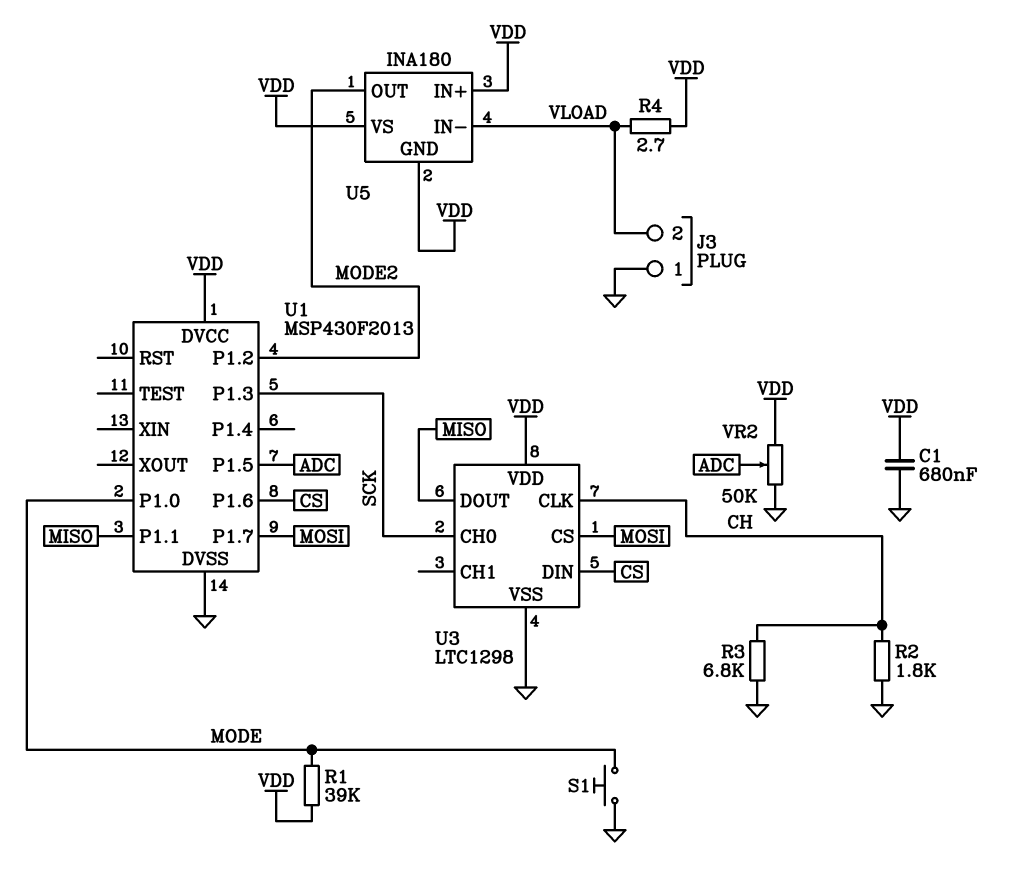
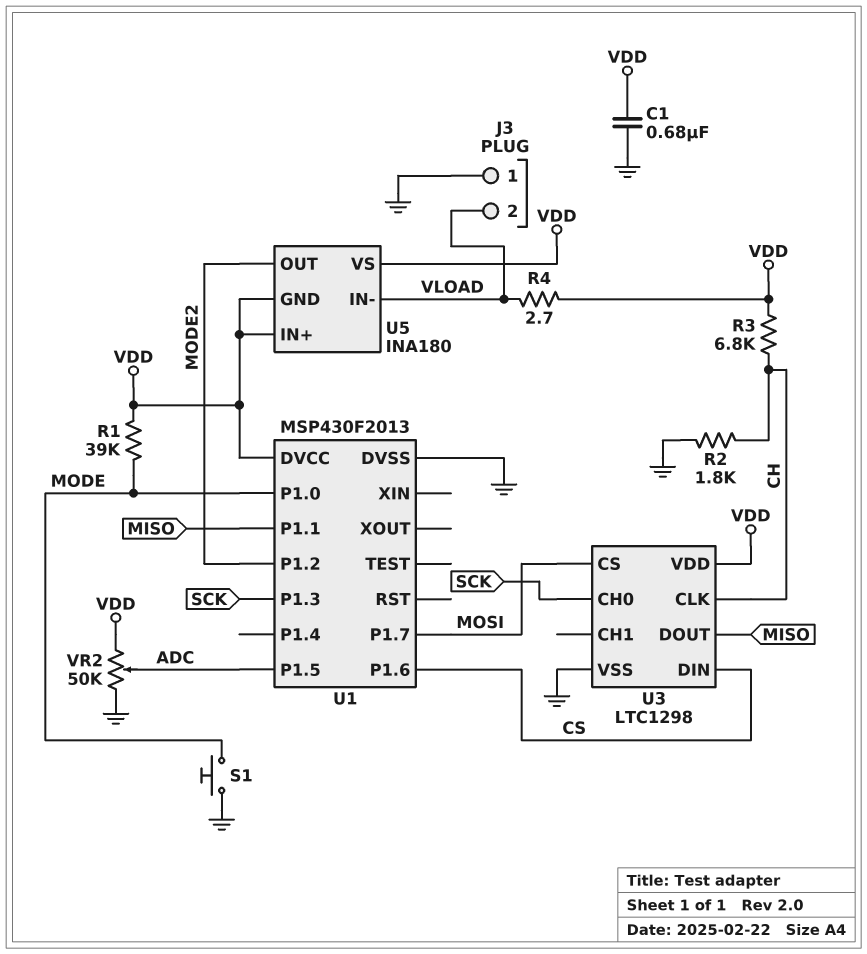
R3: 6.8k (CH, GND) -> 6.8k (CH, VDD)

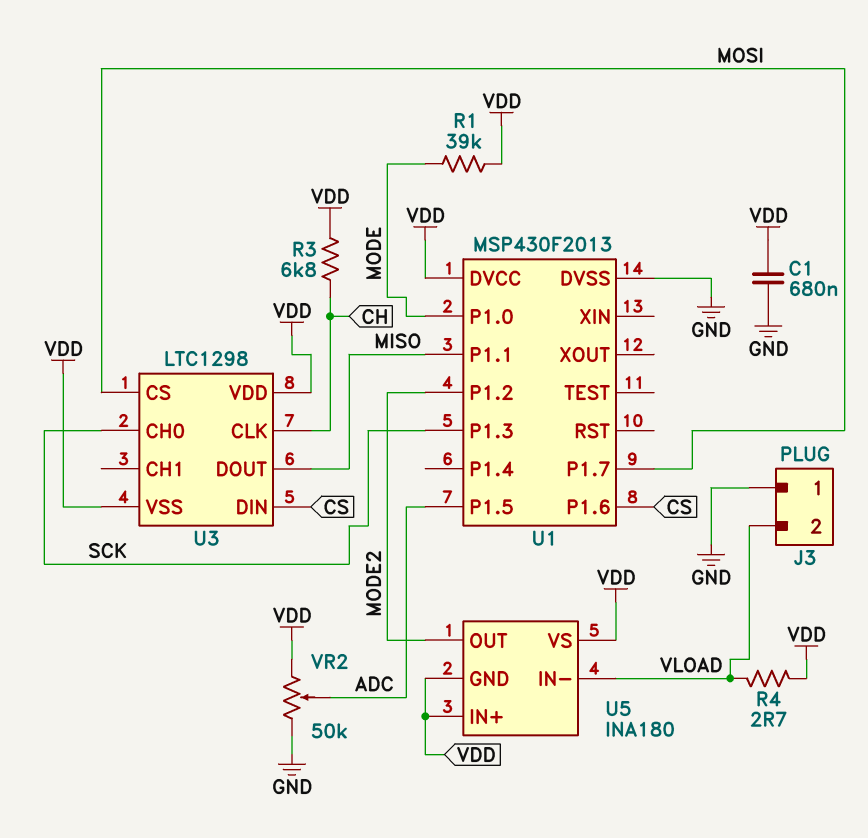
R2: 1.8k (CH, GND) -> none
S1: button (GND, MODE) -> none
U3 pin VSS: GND -> VDD

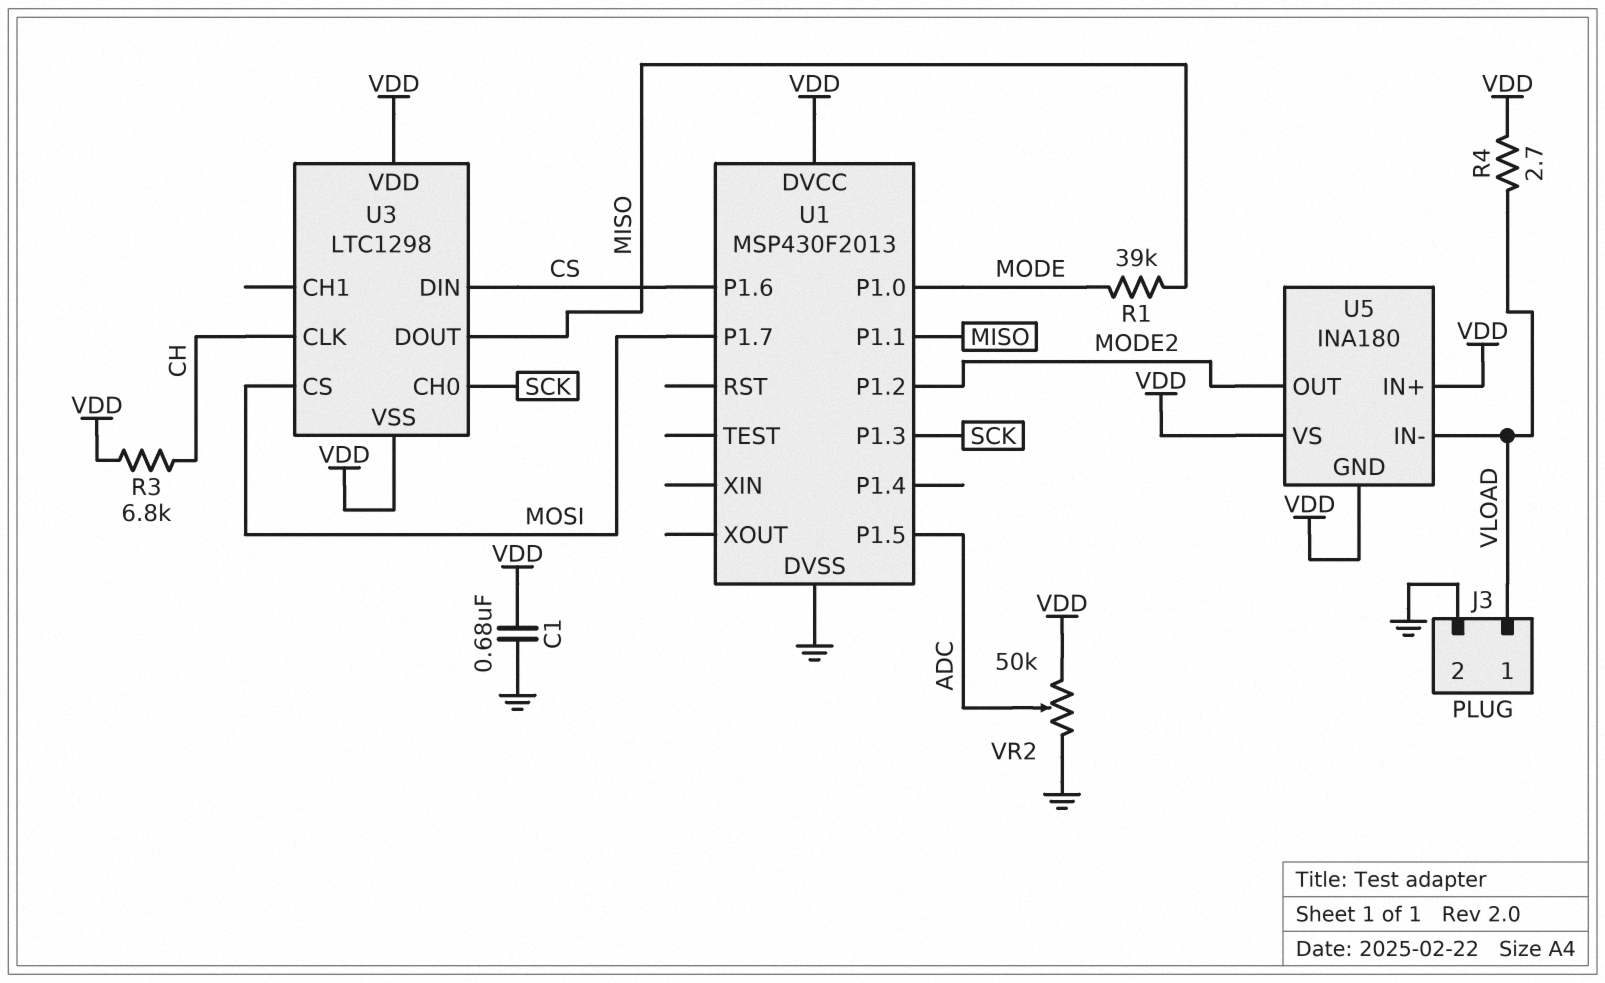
J3 pin 1: GND -> VLOAD
J3 pin 2: VLOAD -> GND
R1: 39k (MODE, VDD) -> 39k (MISO, MODE)

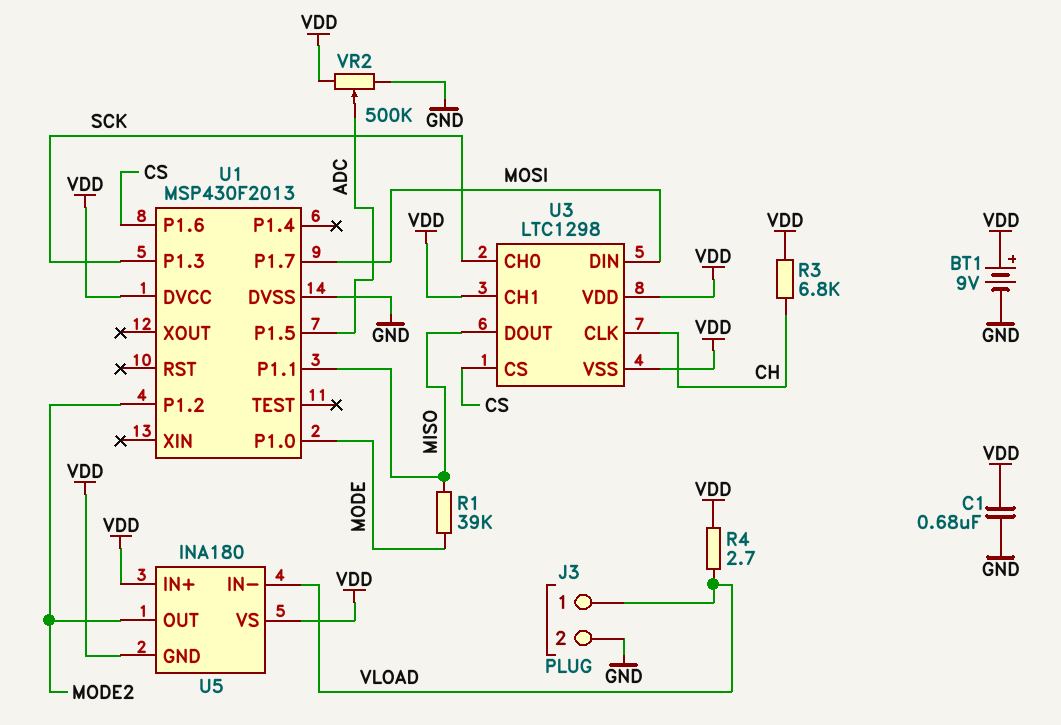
BT1: none -> 9V (plus VDD, minus GND)
U3 pin CH1: none -> VDD
U3 pin CS: MOSI -> CS
U3 pin DIN: CS -> MOSI
VR2: 50k (GND, VDD, wiper ADC) -> 500k (GND, VDD, wiper ADC)

